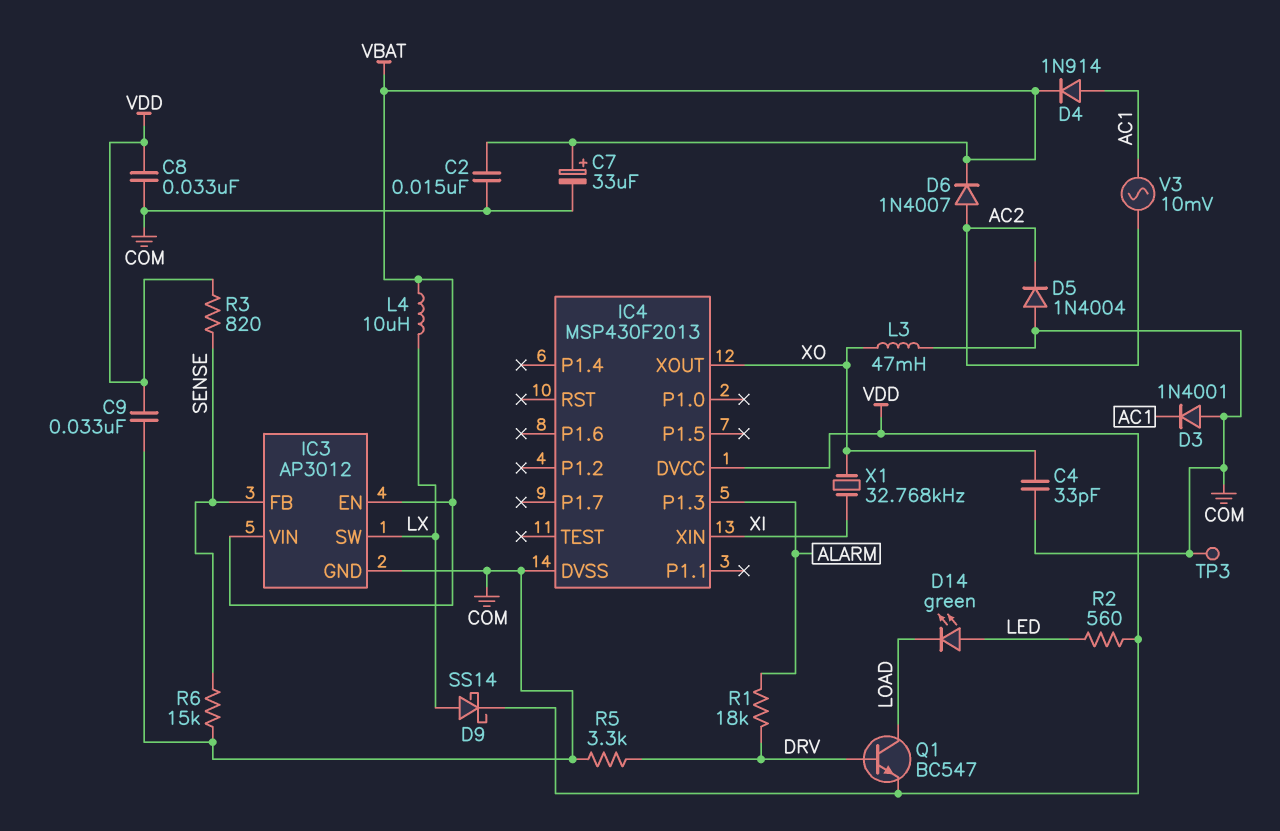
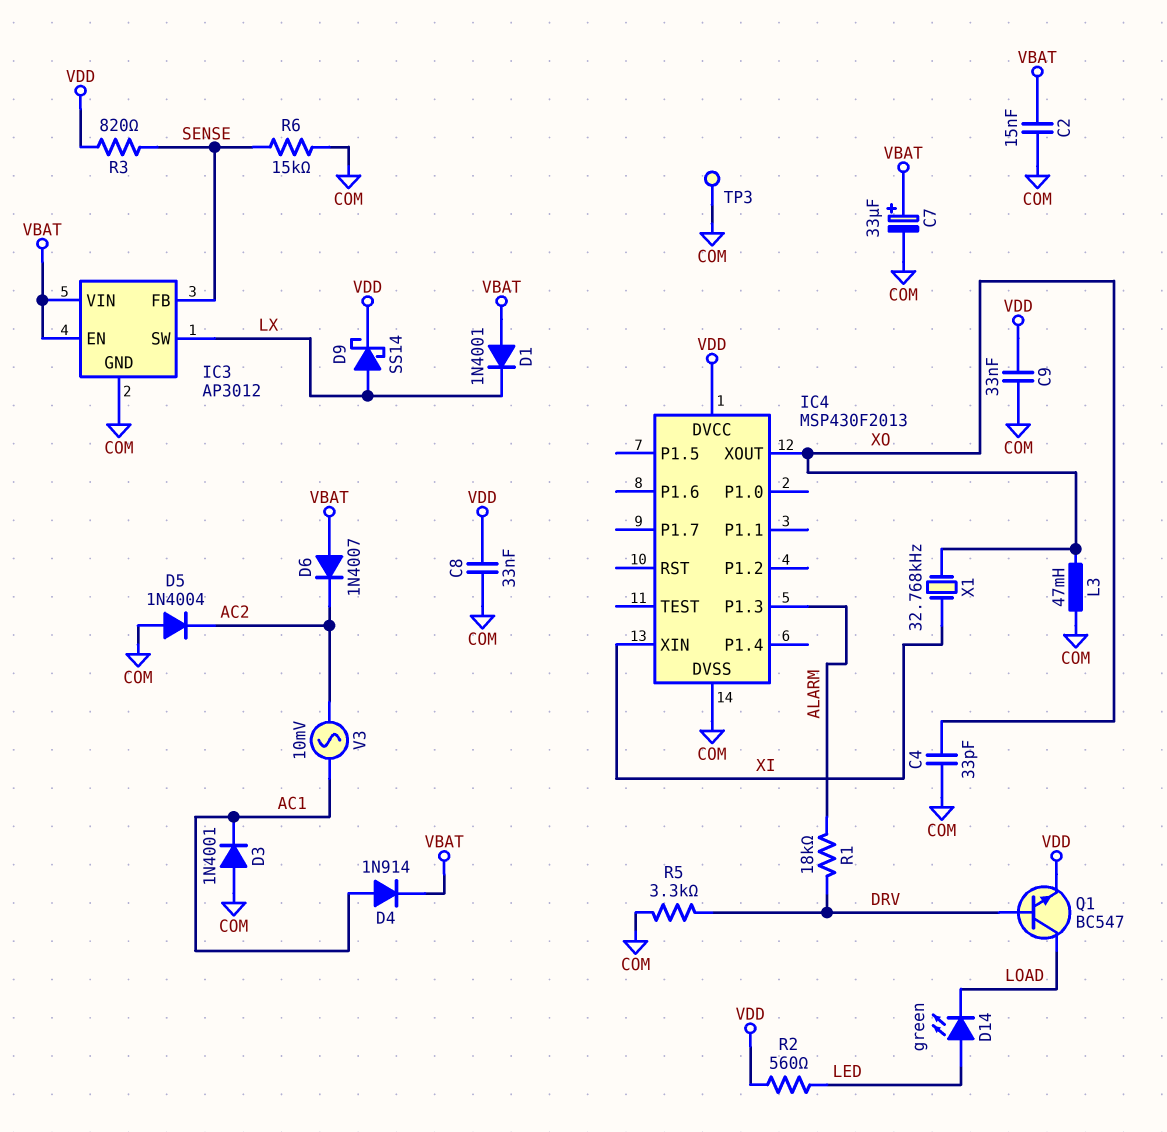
D1: none -> diode 1N4001 (A VBAT, K LX)
D6: diode 1N4007 (A AC2, K VBAT) -> diode 1N4007 (A VBAT, K AC2)
L4: 10uH (LX, VBAT) -> none

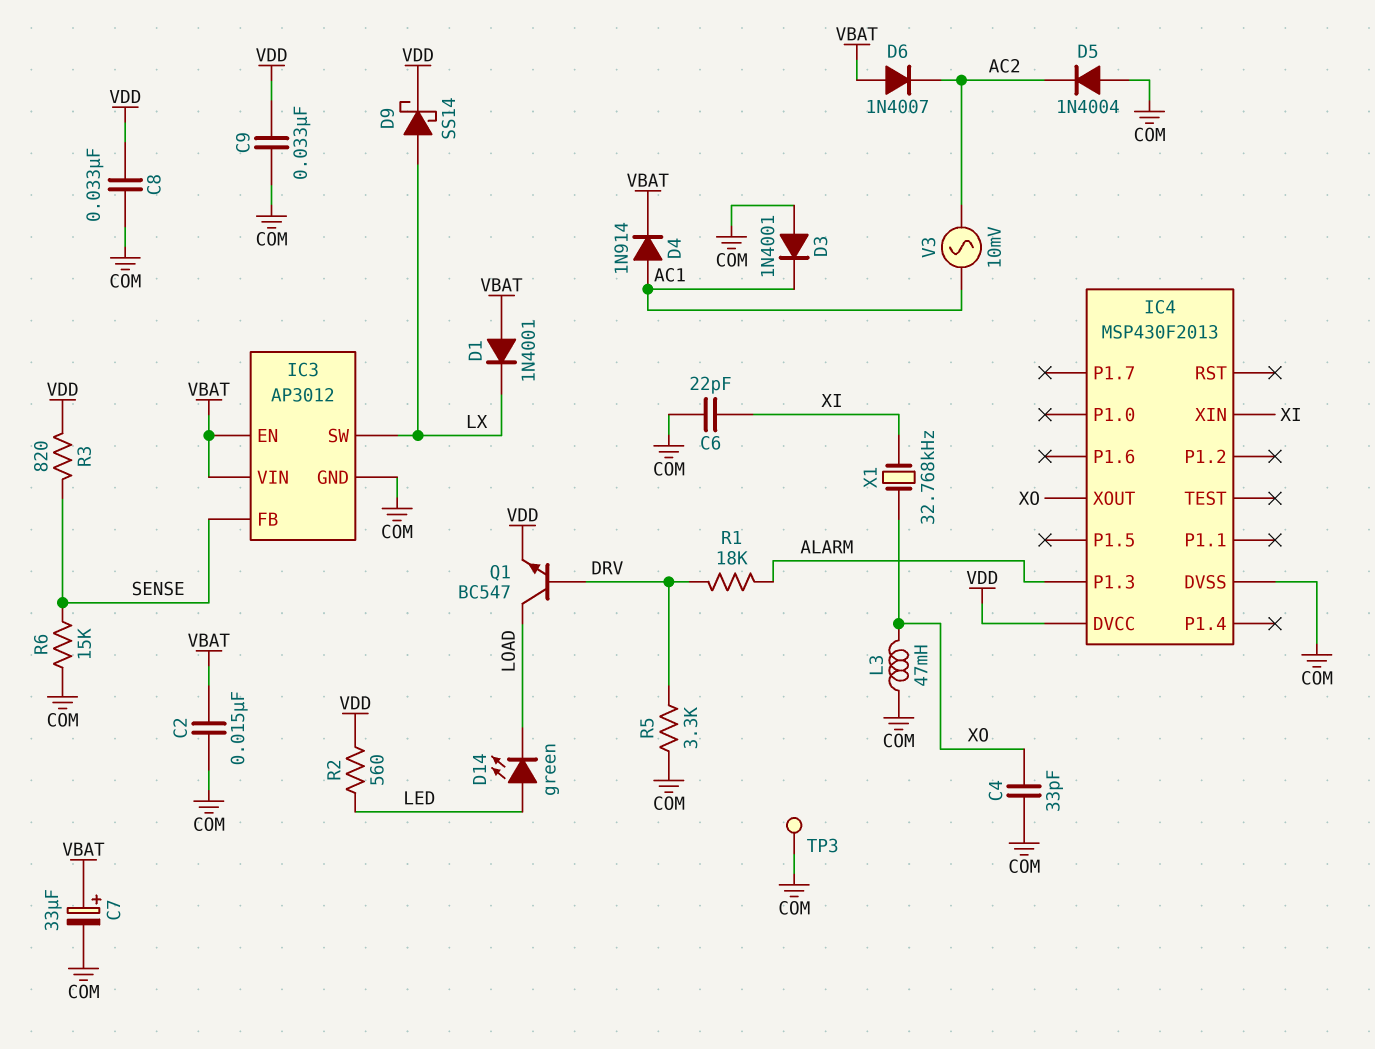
C6: none -> 22pF (COM, XI)

